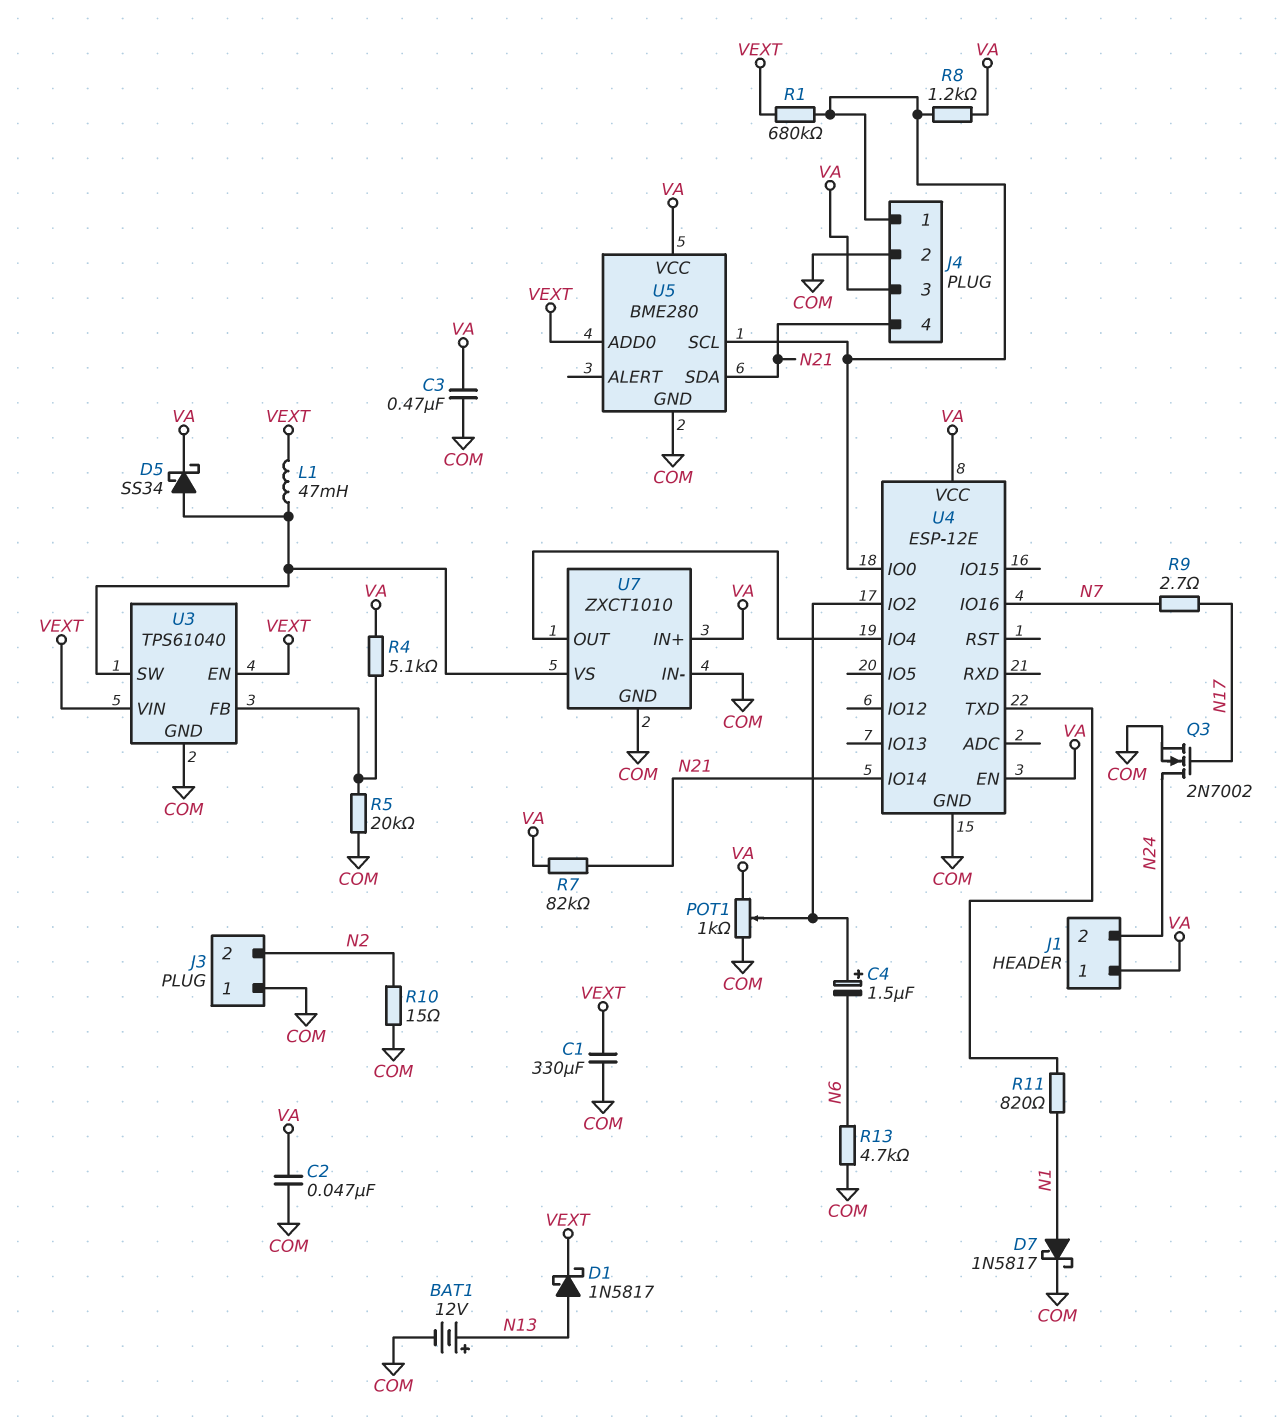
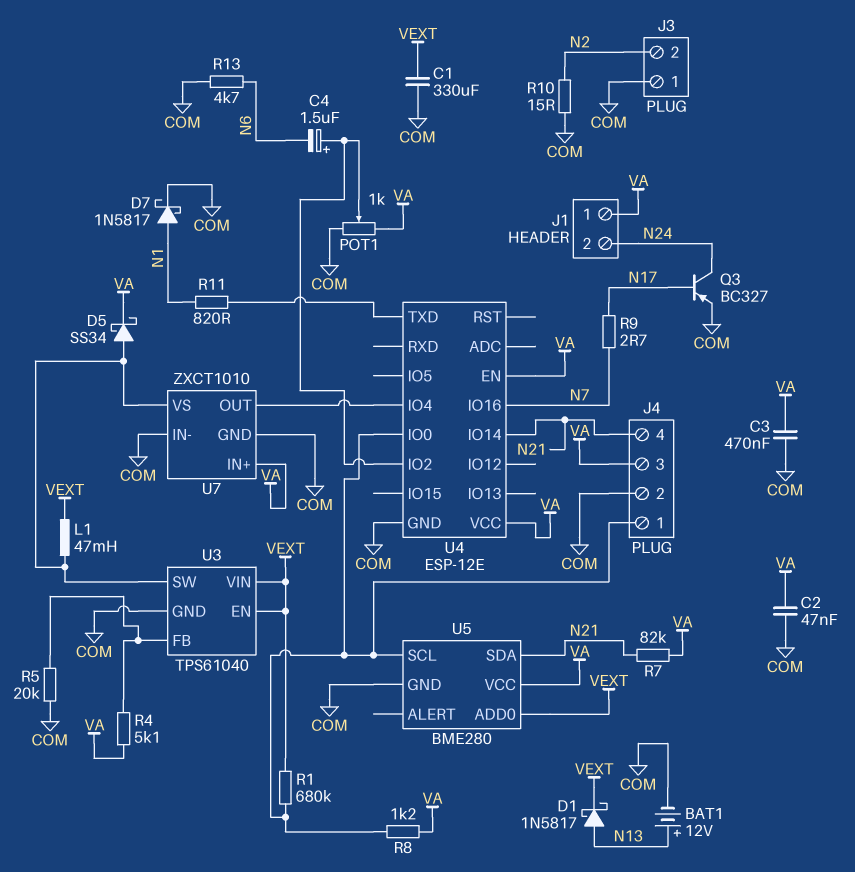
Q3: NMOS 2N7002 (G N17, D N24, S COM) -> PNP BC327 (B N17, C N24, E COM)

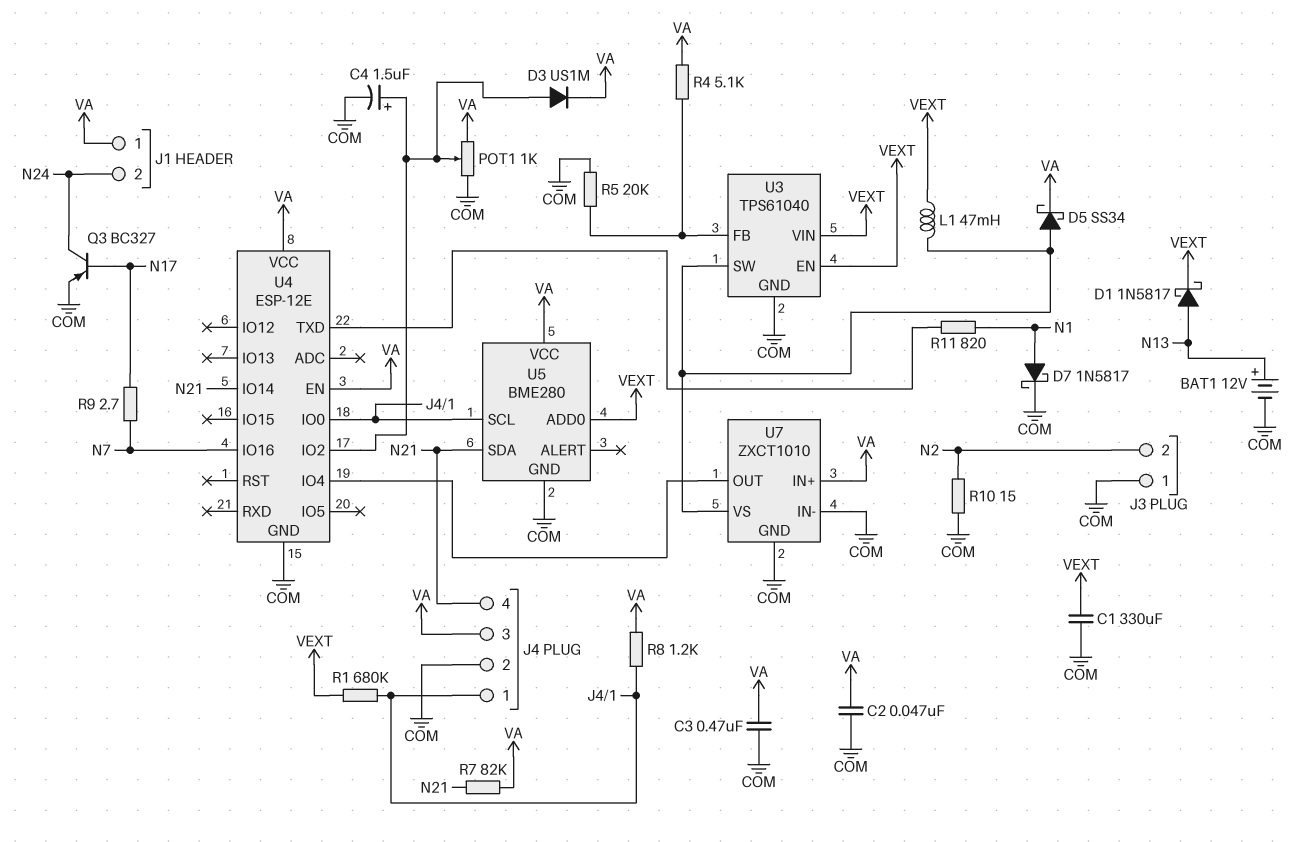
C4: 1.5uF (plus U4/IO2, minus N6) -> 1.5uF (plus U4/IO2, minus COM)
D3: none -> diode US1M (A U4/IO2, K VA)
R13: 4.7k (COM, N6) -> none

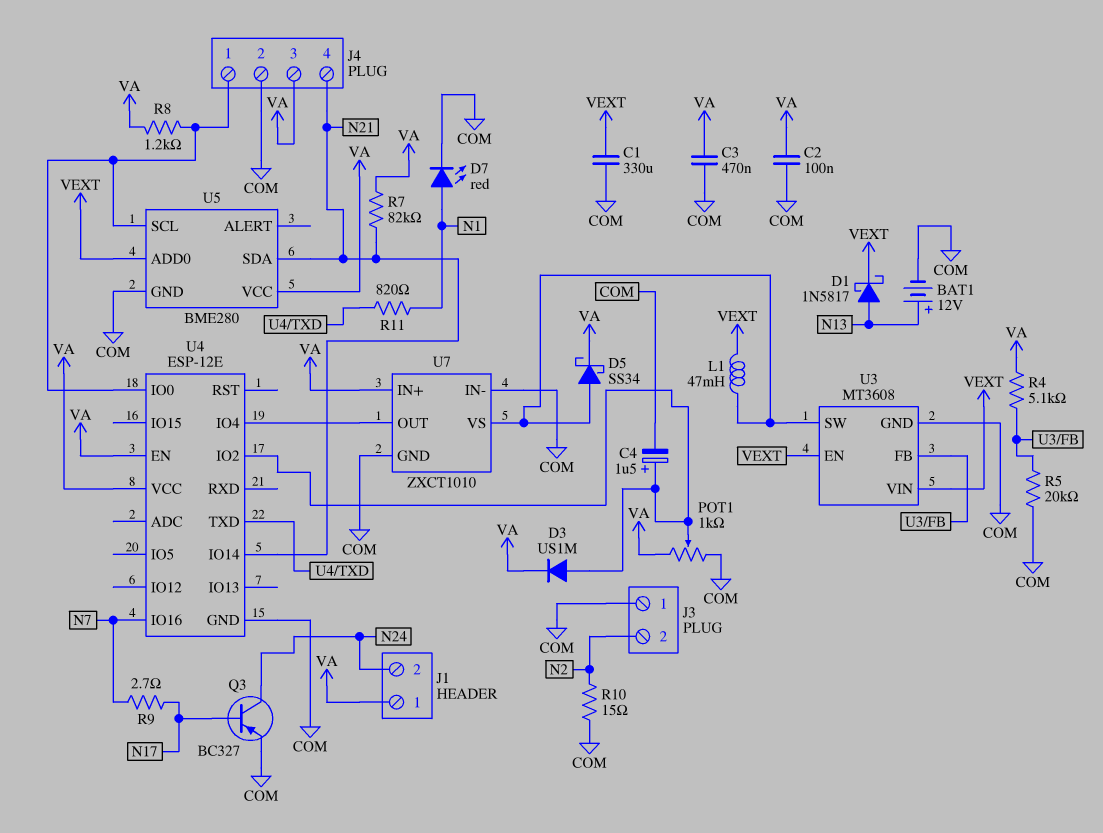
C2: 47nF (COM, VA) -> 100nF (COM, VA)
D7: schottky 1N5817 (A N1, K COM) -> LED red (A N1, K COM)
R1: 680k (J4/1, VEXT) -> none
U3: TPS61040 -> MT3608

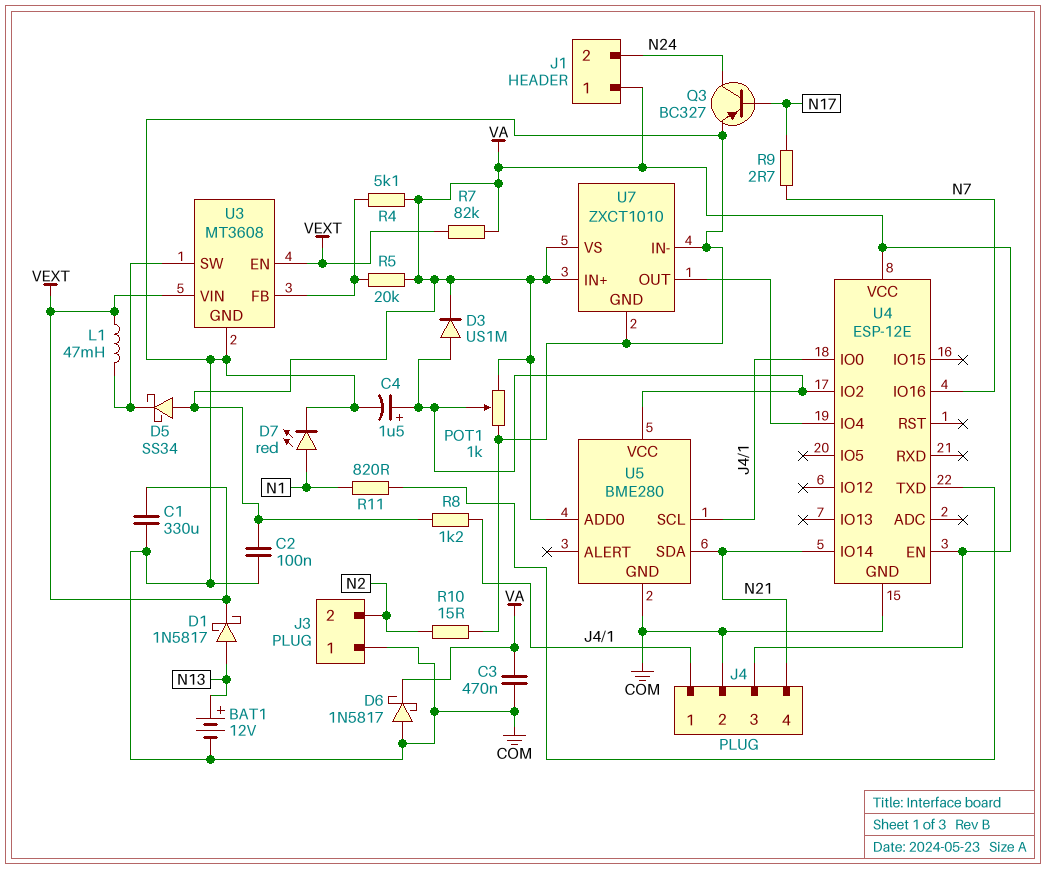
D5: schottky SS34 (A U3/SW, K VA) -> schottky SS34 (A VA, K U3/SW)
D6: none -> schottky 1N5817 (A COM, K VA)
R5: 20k (COM, U3/FB) -> 20k (U3/FB, VA)
R7: 82k (N21, VA) -> 82k (VA, VEXT)
U5 pin ADD0: VEXT -> VA
U5 pin VCC: VA -> U4/IO2
U7 pin VS: U3/SW -> VA

